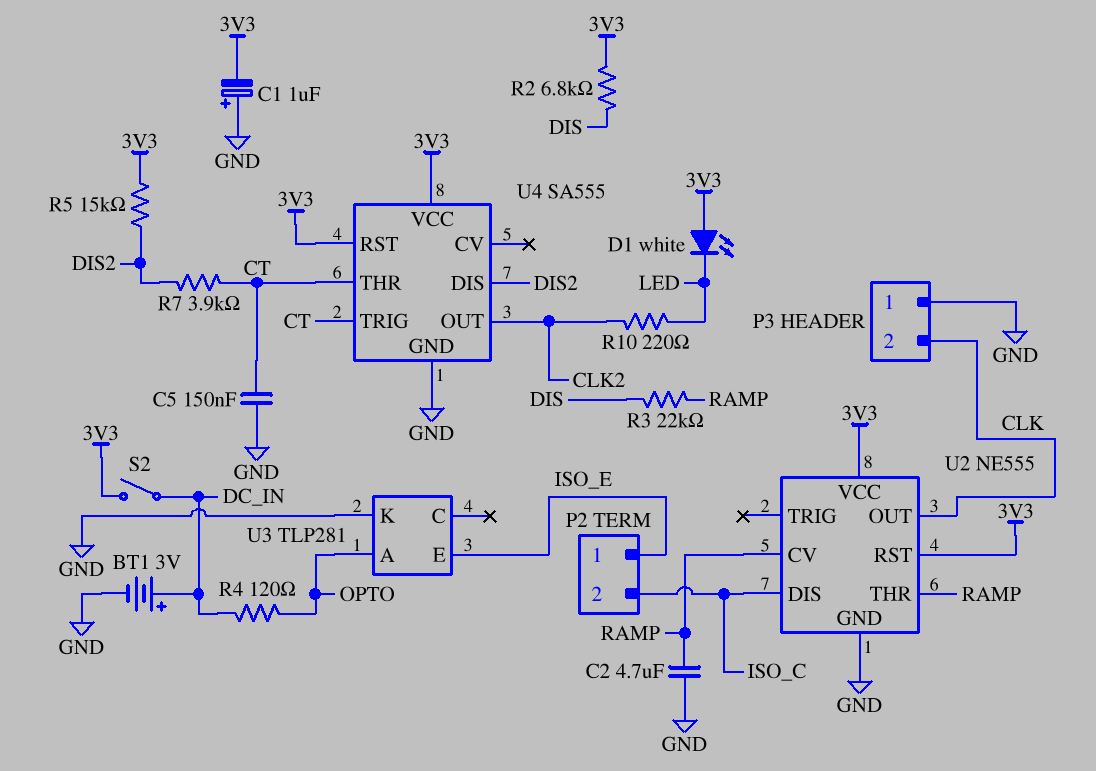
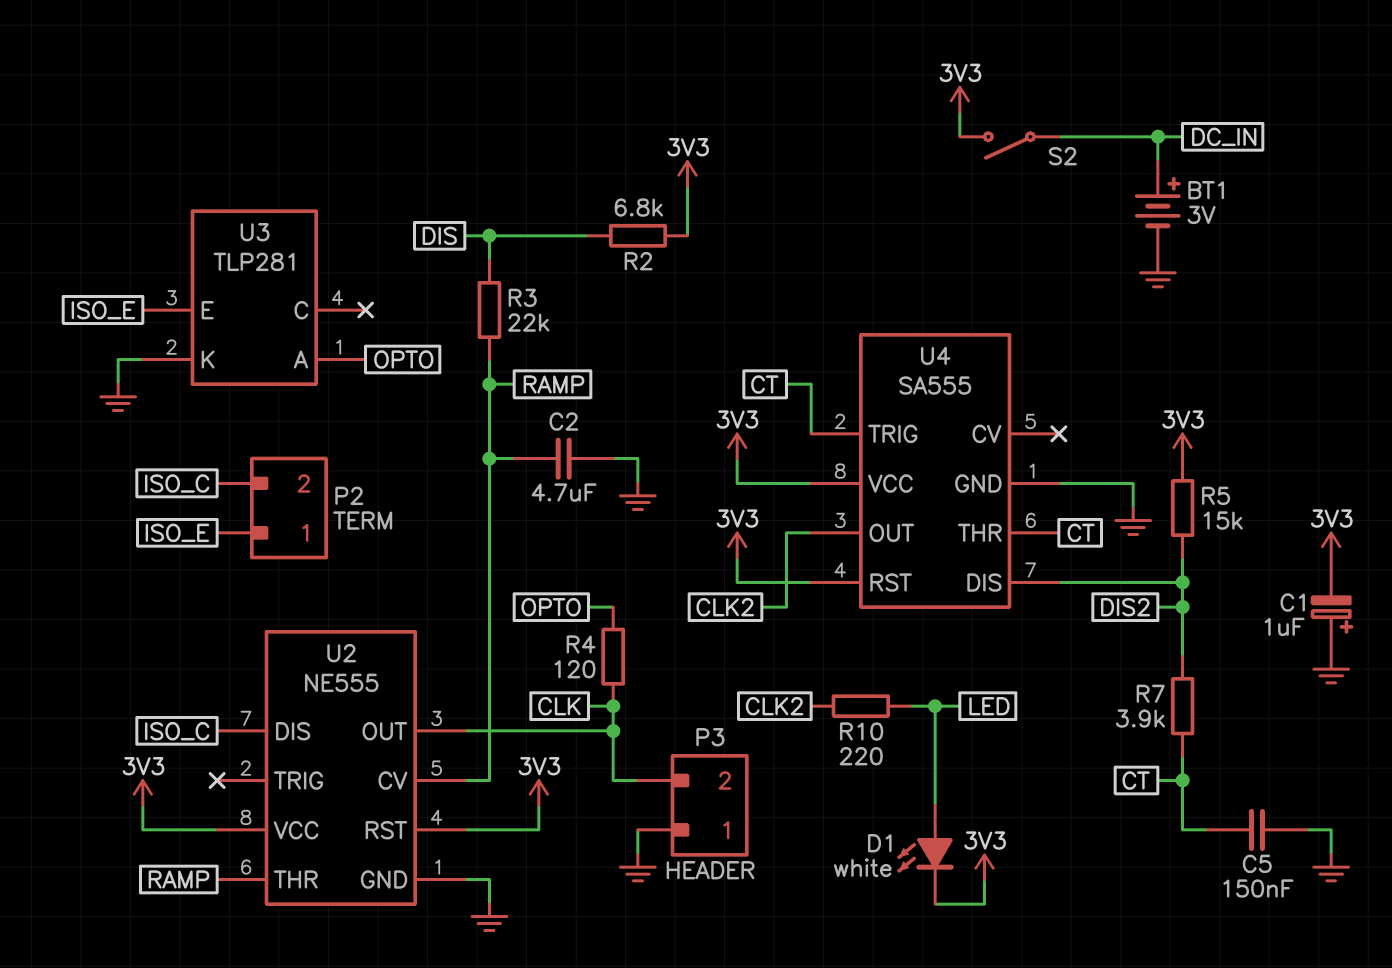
D1: LED white (A 3V3, K LED) -> LED white (A LED, K 3V3)
R4: 120 (DC_IN, OPTO) -> 120 (CLK, OPTO)

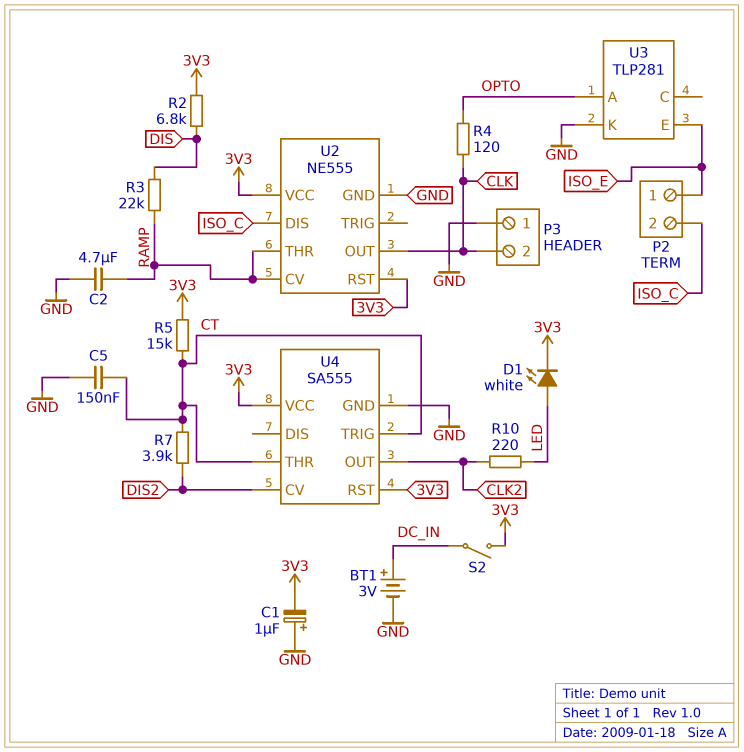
R5: 15k (3V3, DIS2) -> 15k (3V3, CT)
U4 pin CV: none -> DIS2
U4 pin DIS: DIS2 -> none

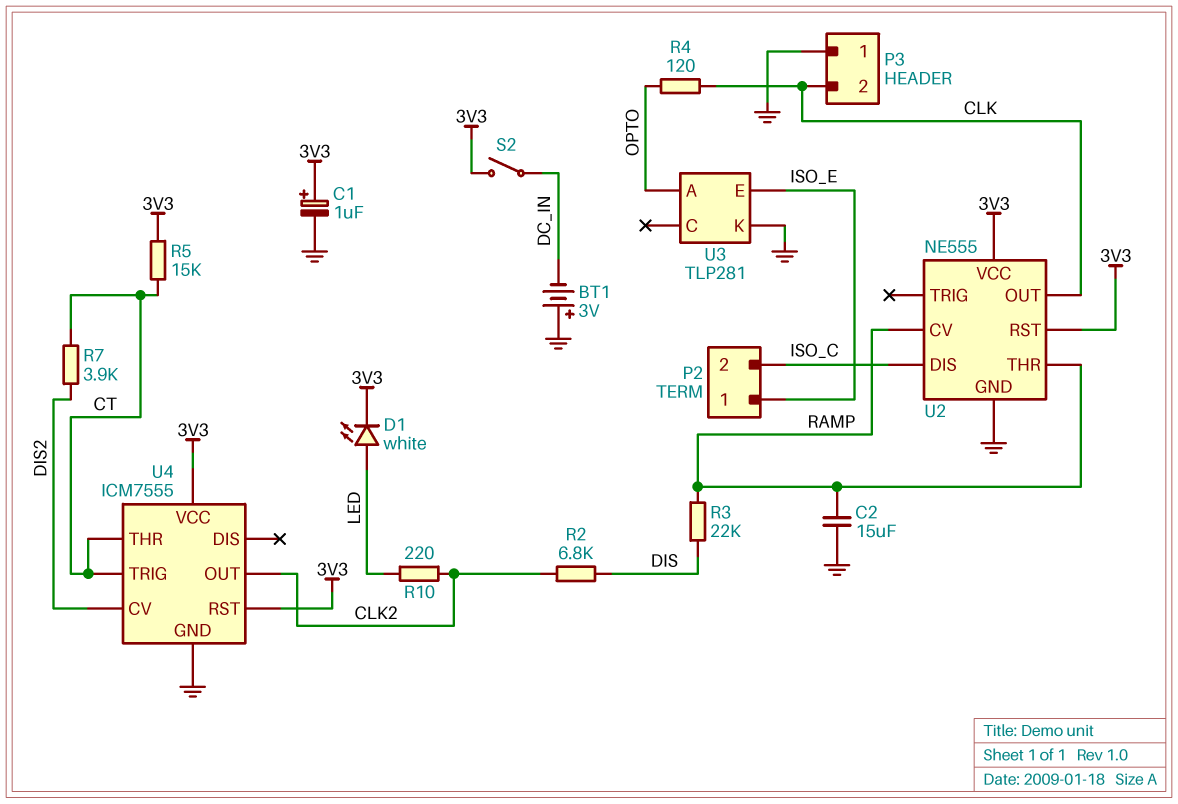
BT1: 3V (plus DC_IN, minus GND) -> 3V (plus GND, minus DC_IN)
C1: 1uF (plus GND, minus 3V3) -> 1uF (plus 3V3, minus GND)
C2: 4.7uF (GND, RAMP) -> 15uF (GND, RAMP)
C5: 150nF (CT, GND) -> none
R2: 6.8k (3V3, DIS) -> 6.8k (CLK2, DIS)
U4: SA555 -> ICM7555

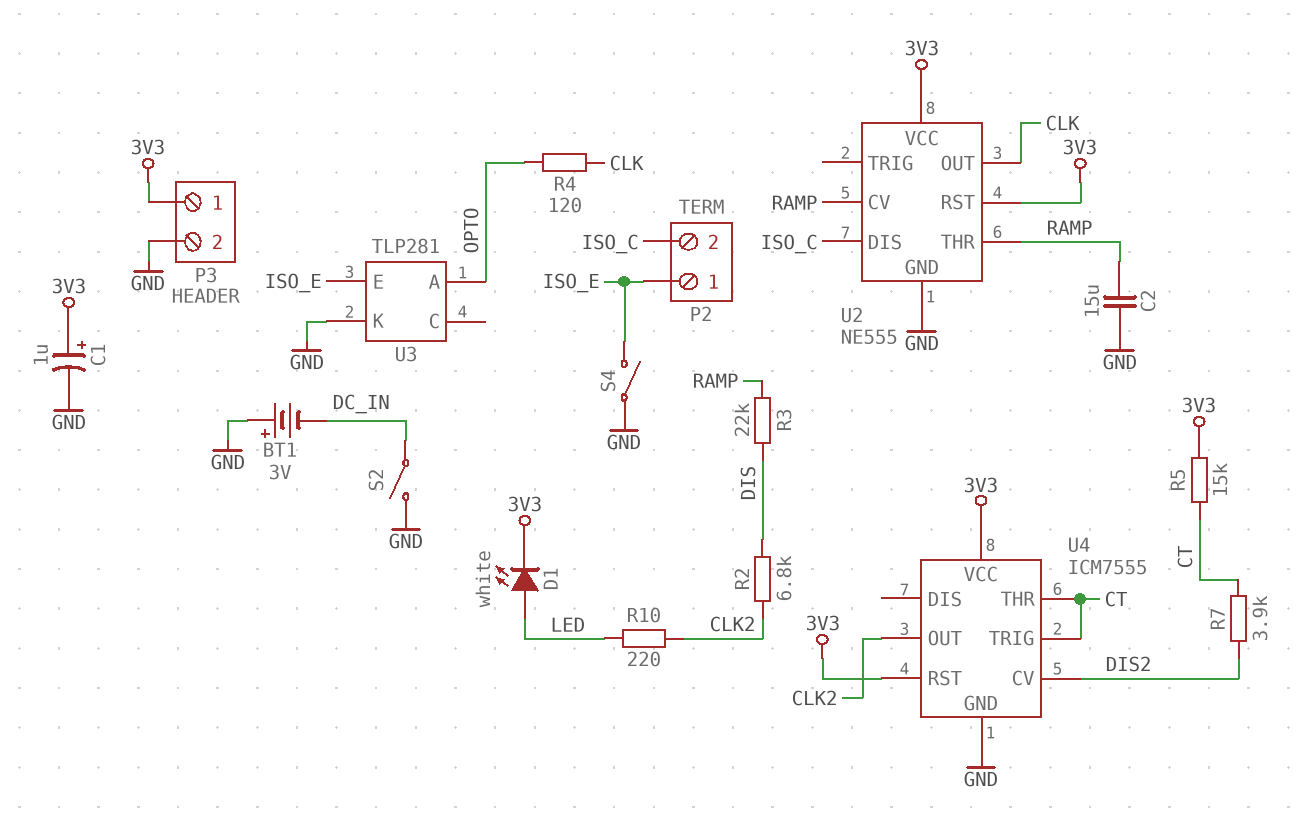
P3 pin 1: GND -> 3V3
P3 pin 2: CLK -> GND
S2: switch (3V3, DC_IN) -> switch (DC_IN, GND)
S4: none -> switch (GND, ISO_E)

